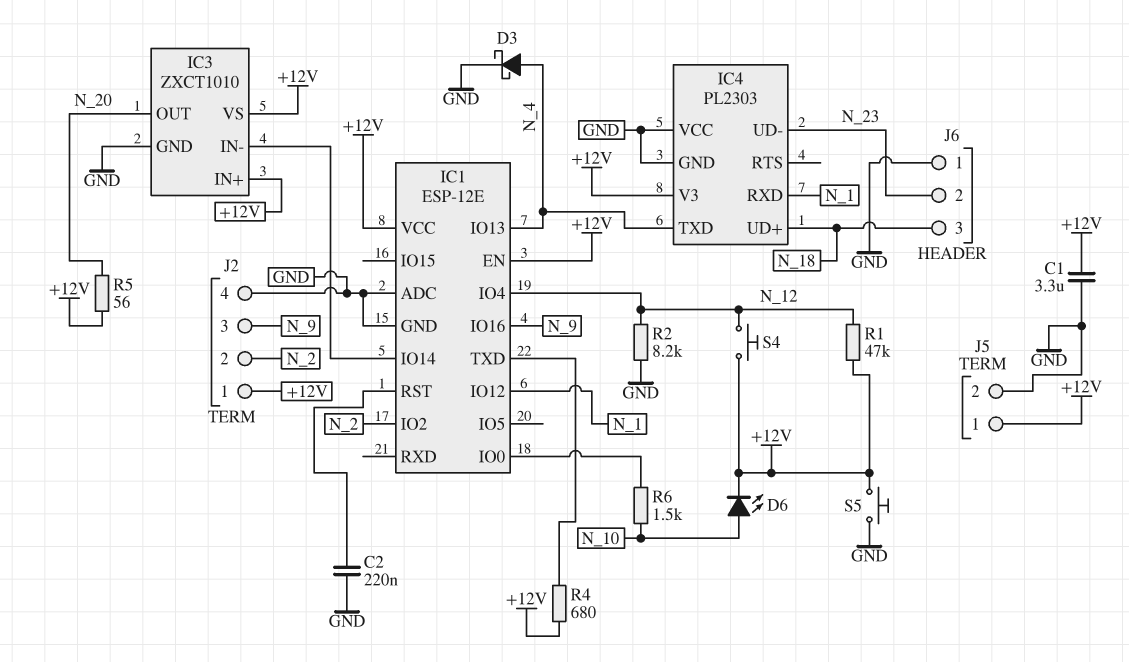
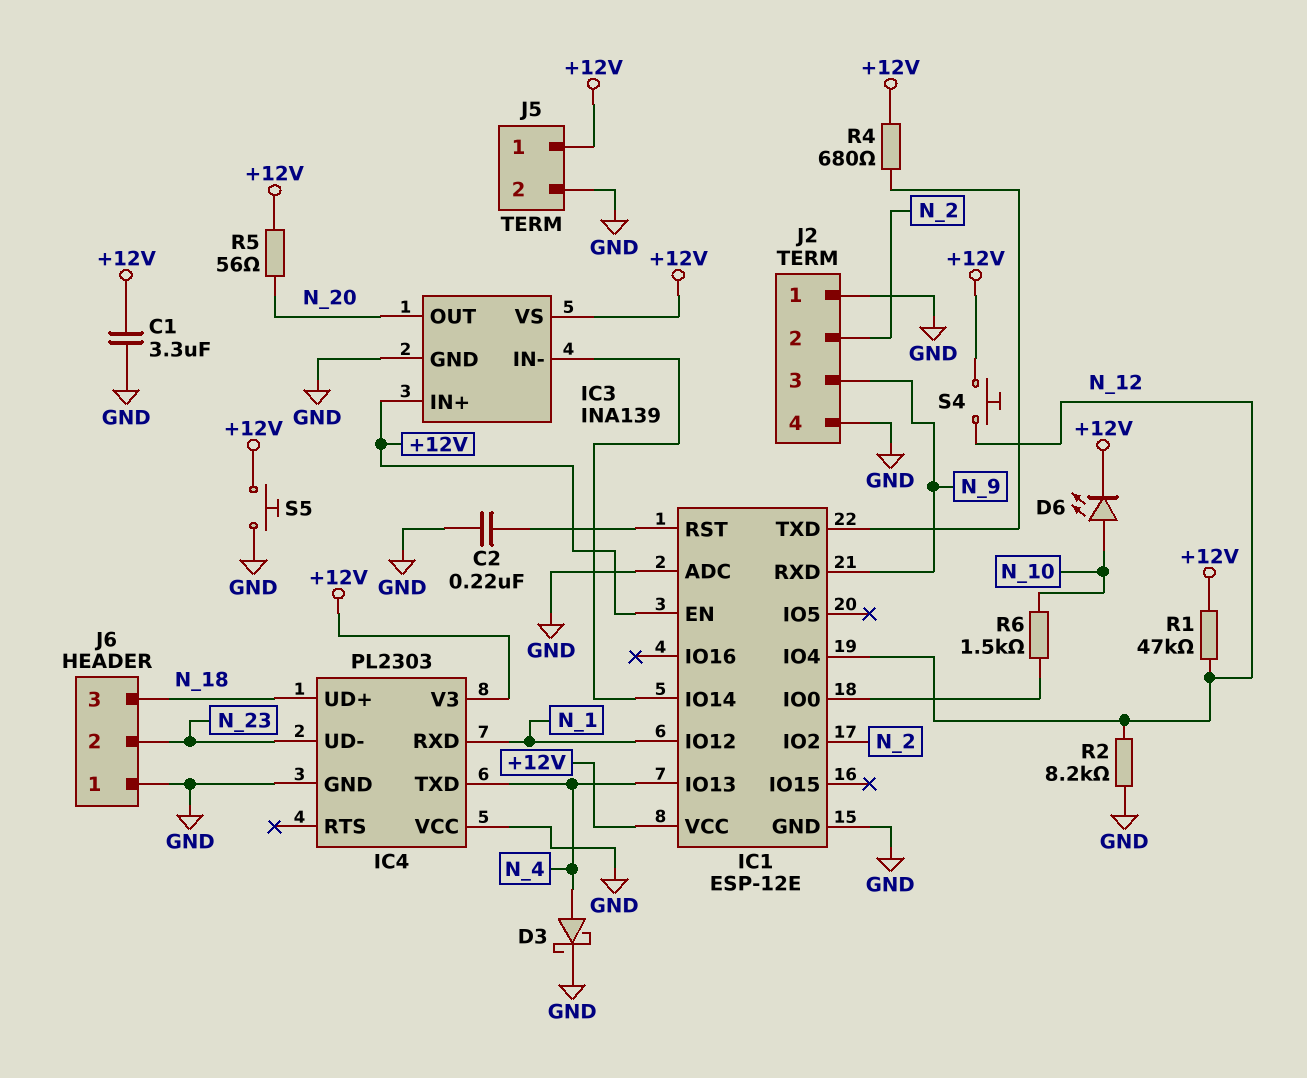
IC1 pin IO16: N_9 -> none
IC1 pin RXD: none -> N_9
IC3: ZXCT1010 -> INA139
J2 pin 1: +12V -> GND

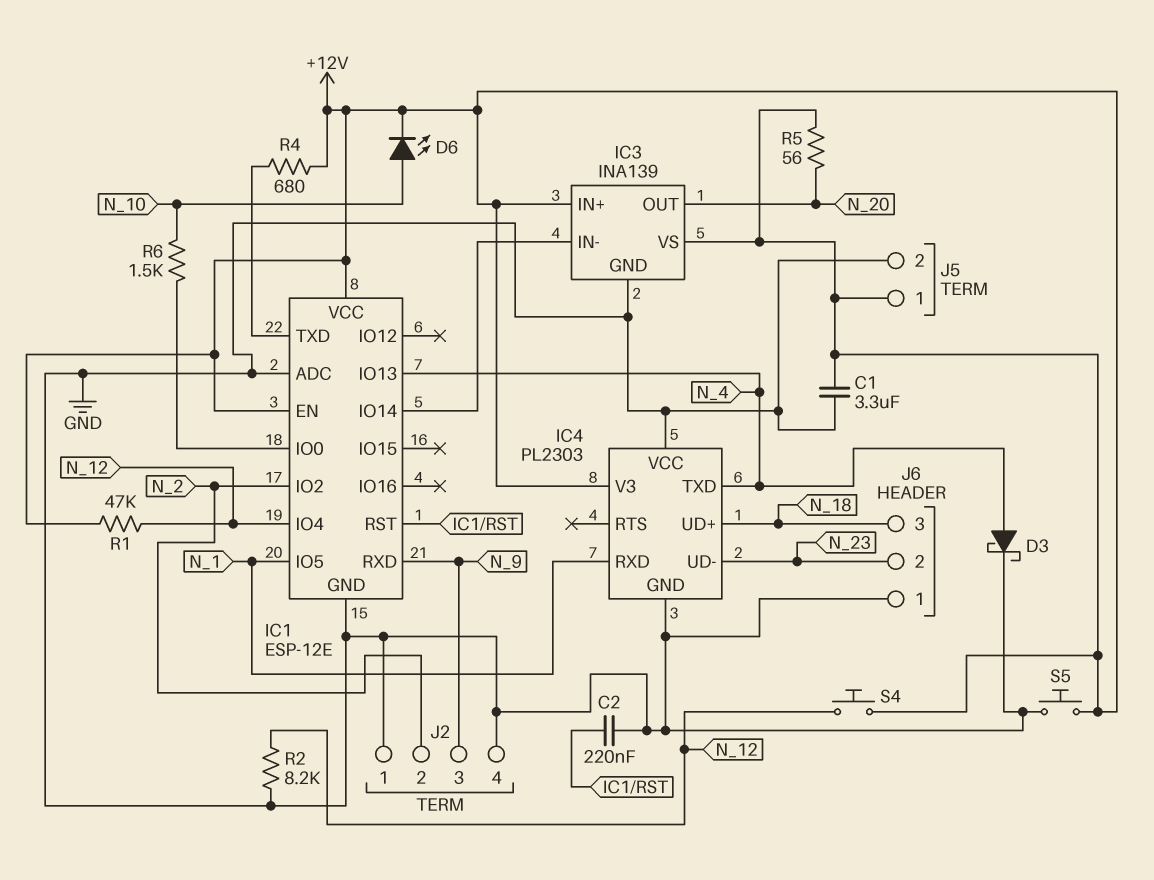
IC1 pin IO5: none -> N_1
IC1 pin IO12: N_1 -> none

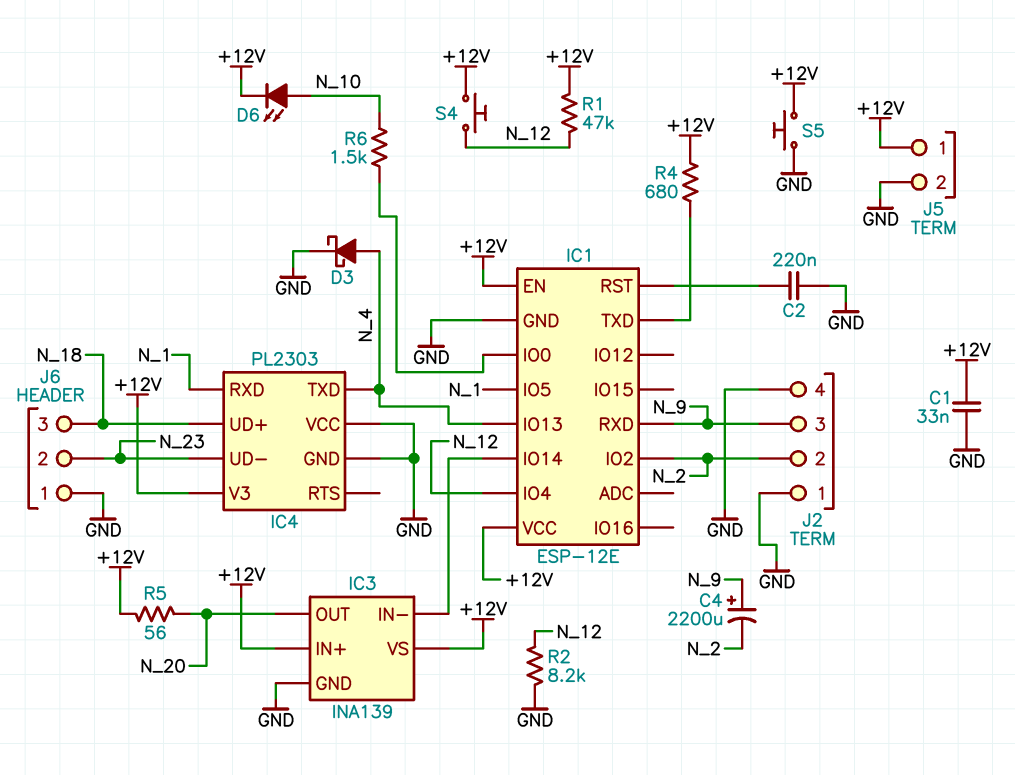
C1: 3.3uF (+12V, GND) -> 33nF (+12V, GND)
C4: none -> 2200uF (plus N_9, minus N_2)
IC1 pin ADC: GND -> none

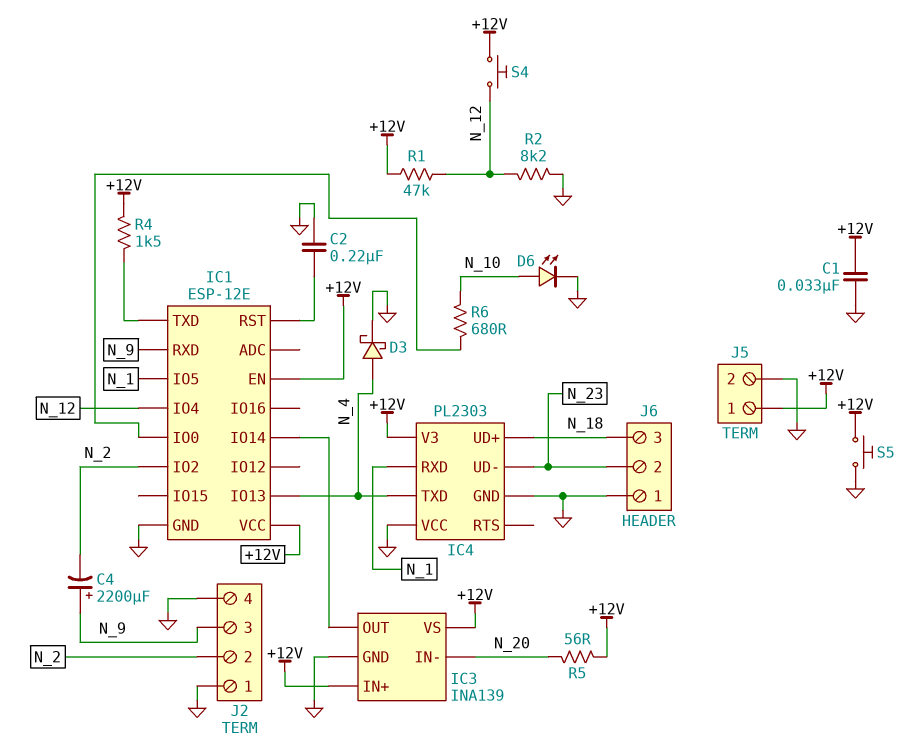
D6: LED (A N_10, K +12V) -> LED (A N_10, K GND)
IC3 pin IN-: IC1/IO14 -> N_20
IC3 pin OUT: N_20 -> IC1/IO14
R4: 680 (+12V, IC1/TXD) -> 1.5k (+12V, IC1/TXD)
R6: 1.5k (IC1/IO0, N_10) -> 680 (IC1/IO0, N_10)

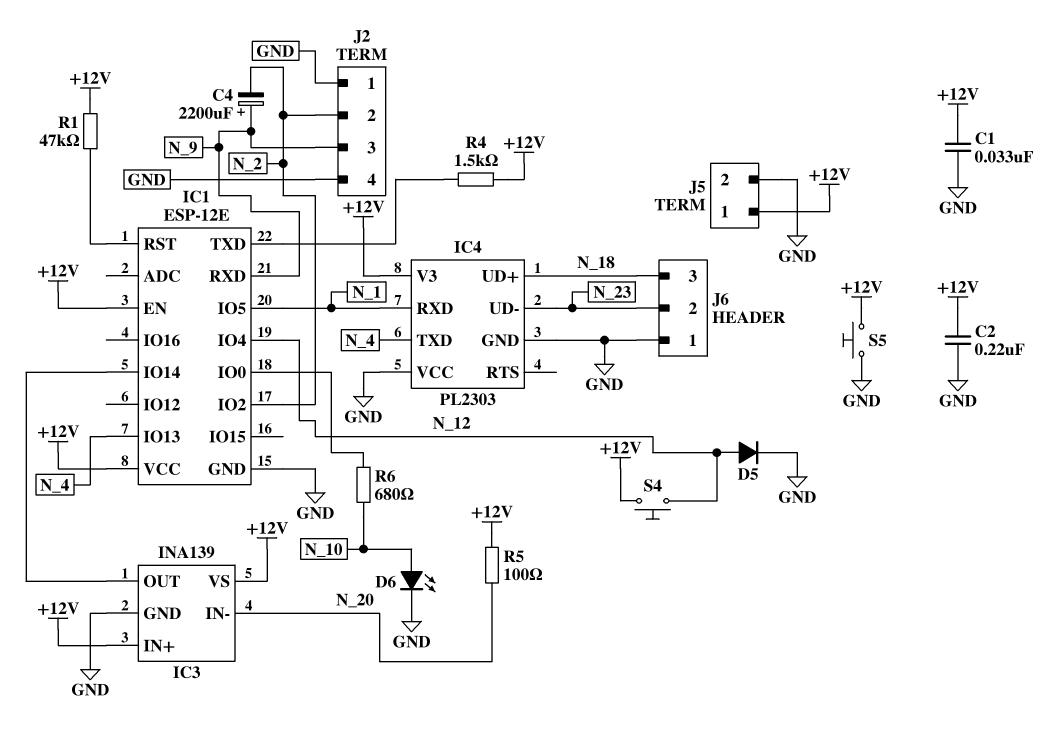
C2: 220nF (GND, IC1/RST) -> 220nF (+12V, GND)
D3: schottky (A N_4, K GND) -> none
D5: none -> diode (A N_12, K GND)
R1: 47k (+12V, N_12) -> 47k (+12V, IC1/RST)
R2: 8.2k (GND, N_12) -> none
R5: 56 (+12V, N_20) -> 100 (+12V, N_20)

